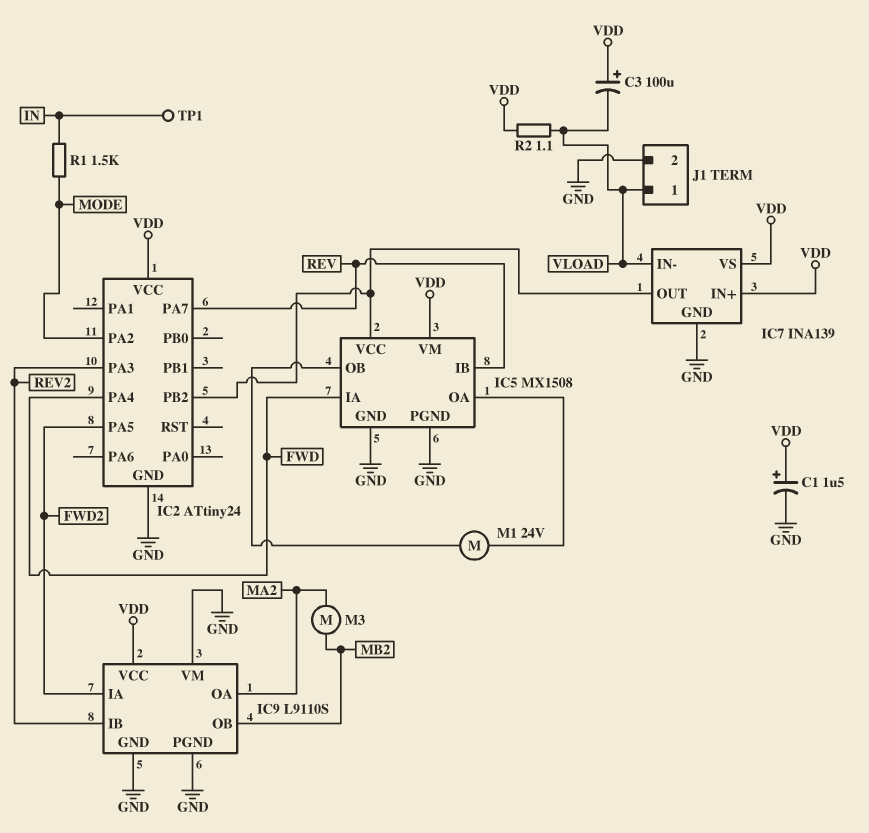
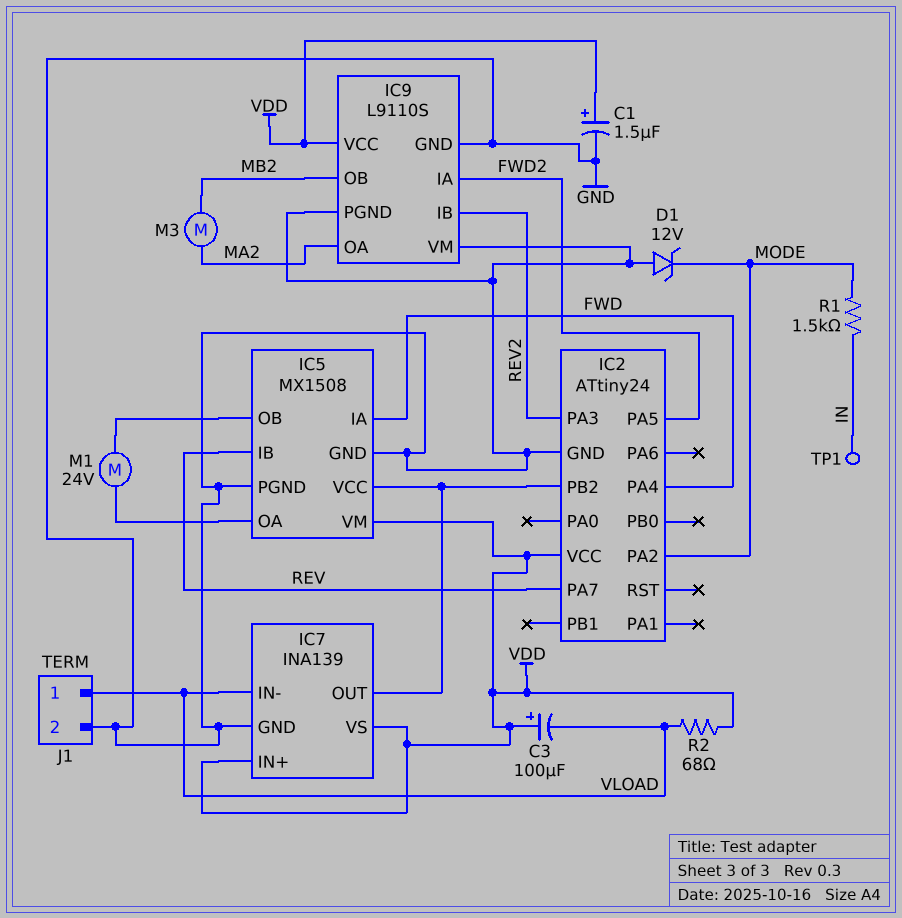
D1: none -> zener 12V (A GND, K MODE)
R2: 1.1 (VDD, VLOAD) -> 68 (VDD, VLOAD)

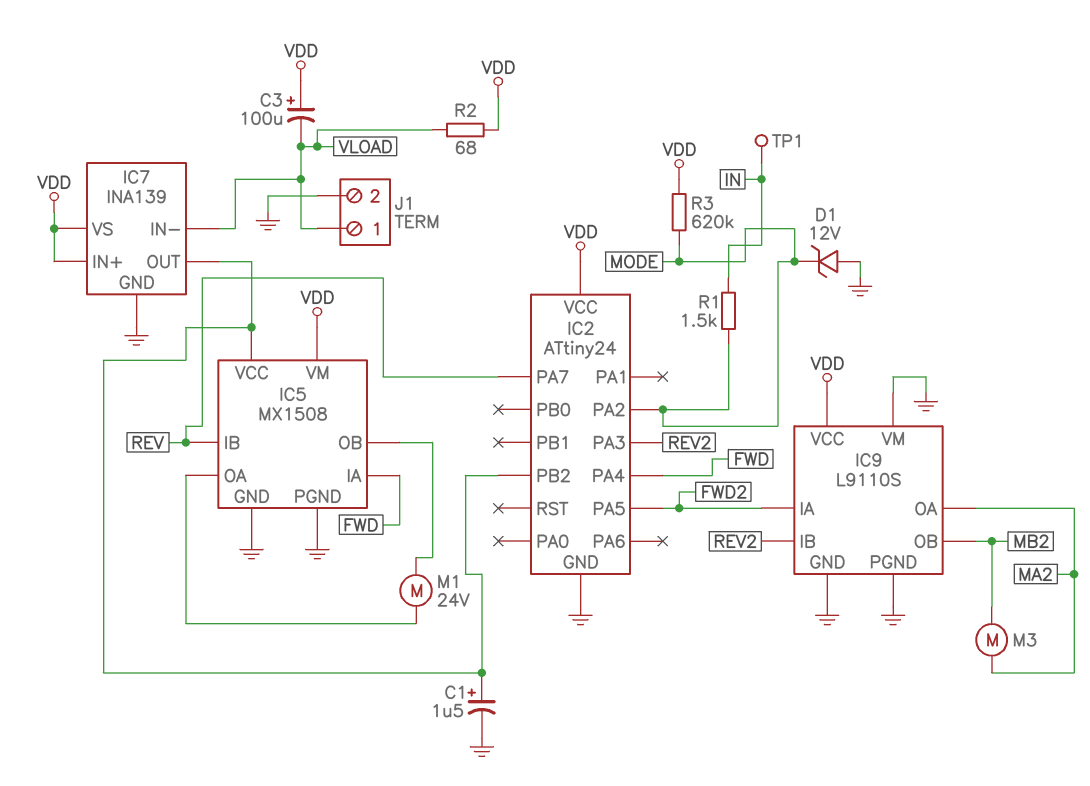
C1: 1.5uF (plus VDD, minus GND) -> 1.5uF (plus IC2/PB2, minus GND)
R3: none -> 620k (MODE, VDD)

